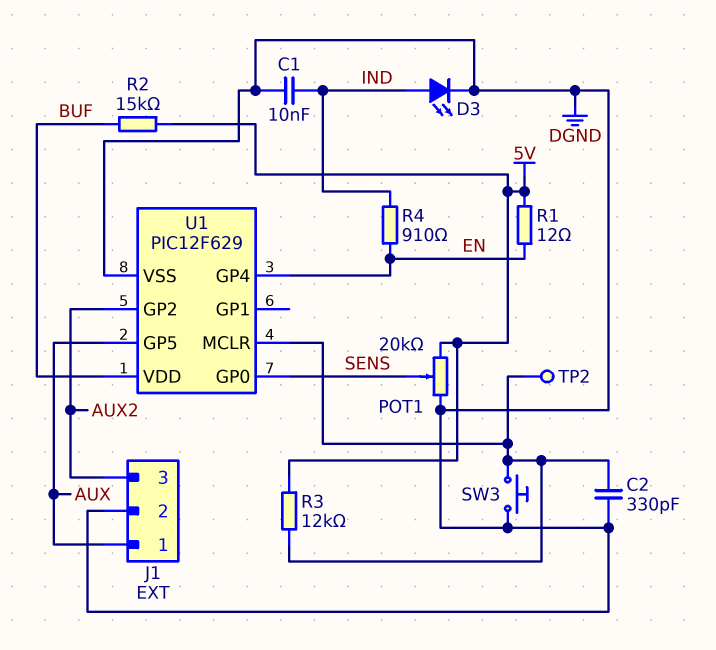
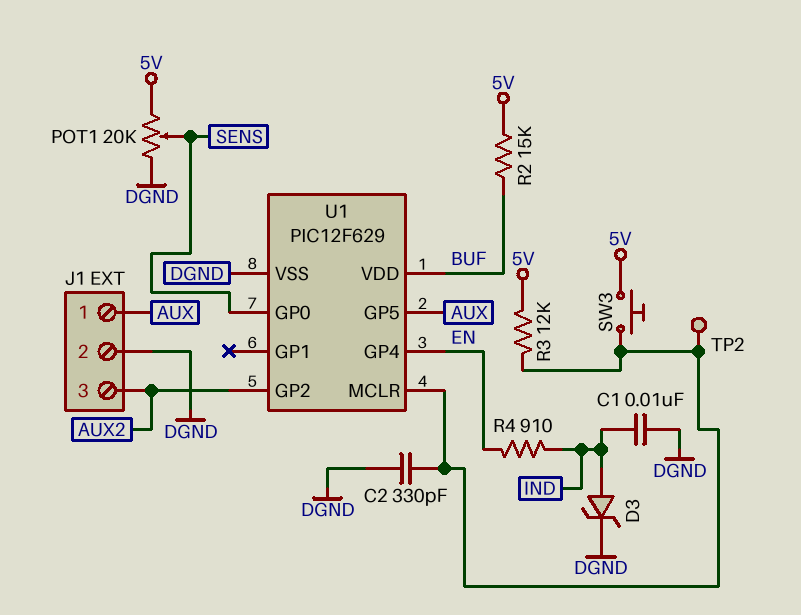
D3: LED (A IND, K DGND) -> zener (A IND, K DGND)
R1: 12 (5V, EN) -> none
SW3: button (DGND, U1/MCLR) -> button (5V, U1/MCLR)

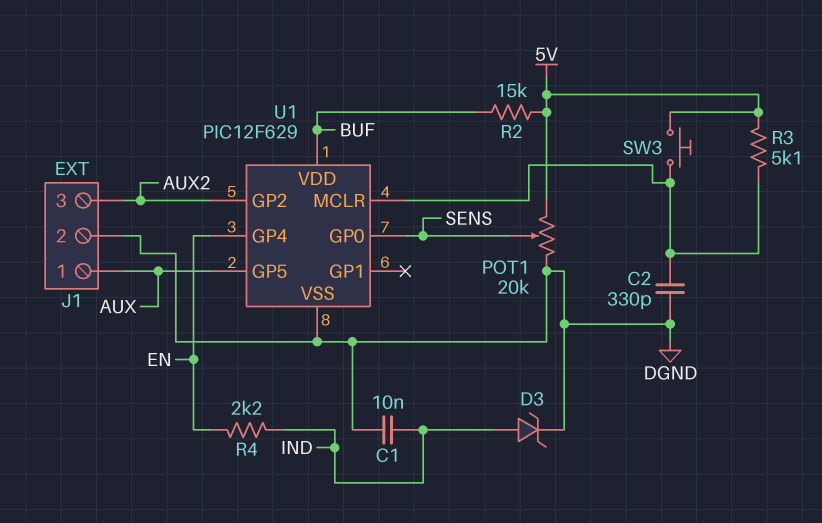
R3: 12k (5V, U1/MCLR) -> 5.1k (5V, U1/MCLR)
R4: 910 (EN, IND) -> 2.2k (EN, IND)
TP2: test point (U1/MCLR) -> none

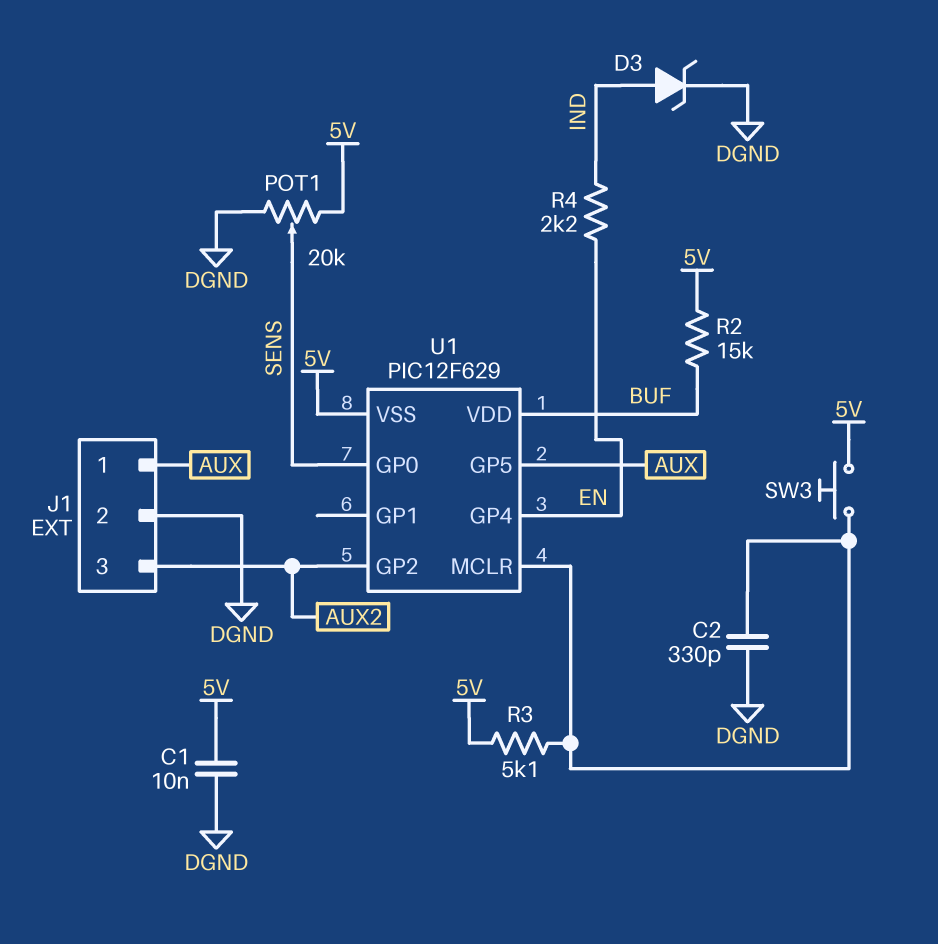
C1: 10nF (DGND, IND) -> 10nF (5V, DGND)
U1 pin VSS: DGND -> 5V

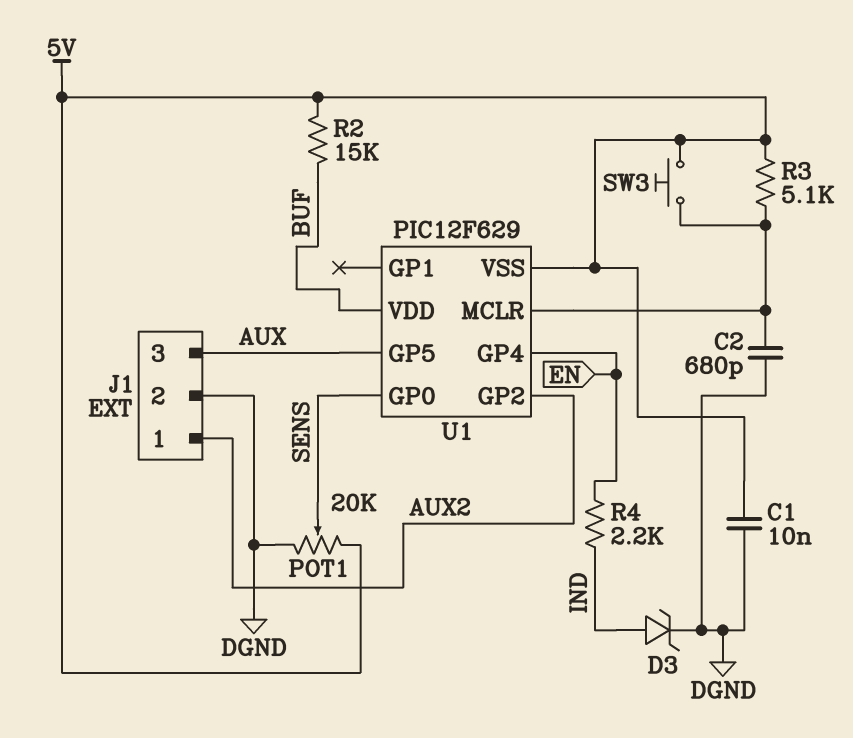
C2: 330pF (DGND, U1/MCLR) -> 680pF (DGND, U1/MCLR)
J1 pin 1: AUX -> AUX2
J1 pin 3: AUX2 -> AUX

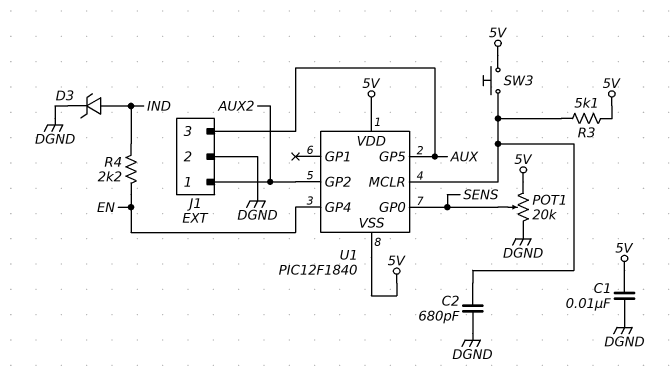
R2: 15k (5V, BUF) -> none
U1: PIC12F629 -> PIC12F1840
U1 pin VDD: BUF -> 5V

